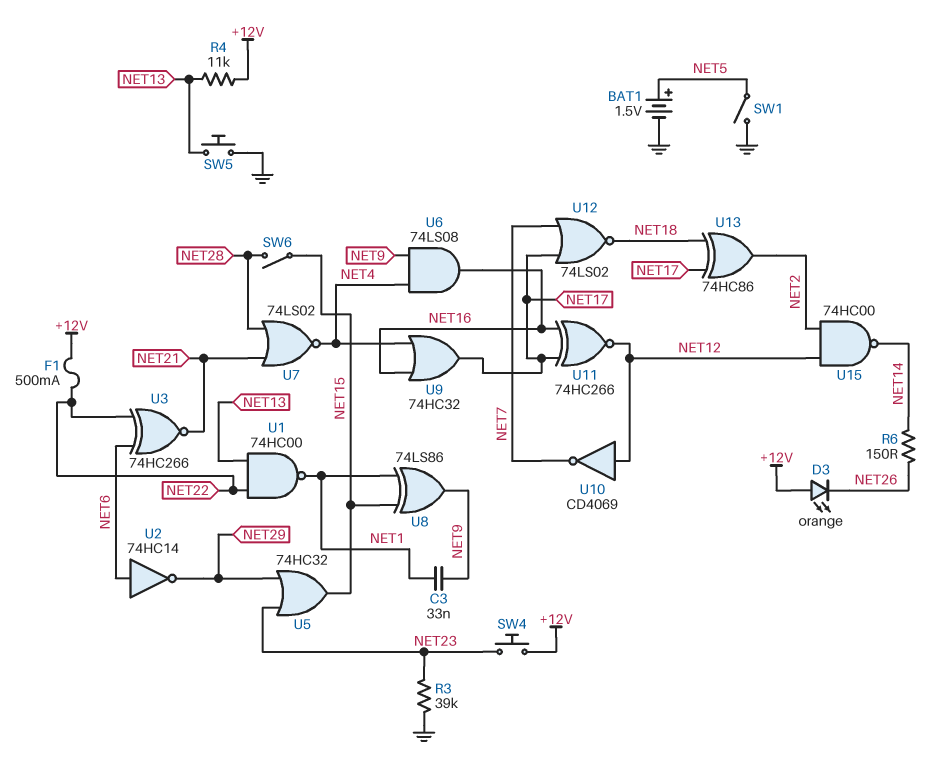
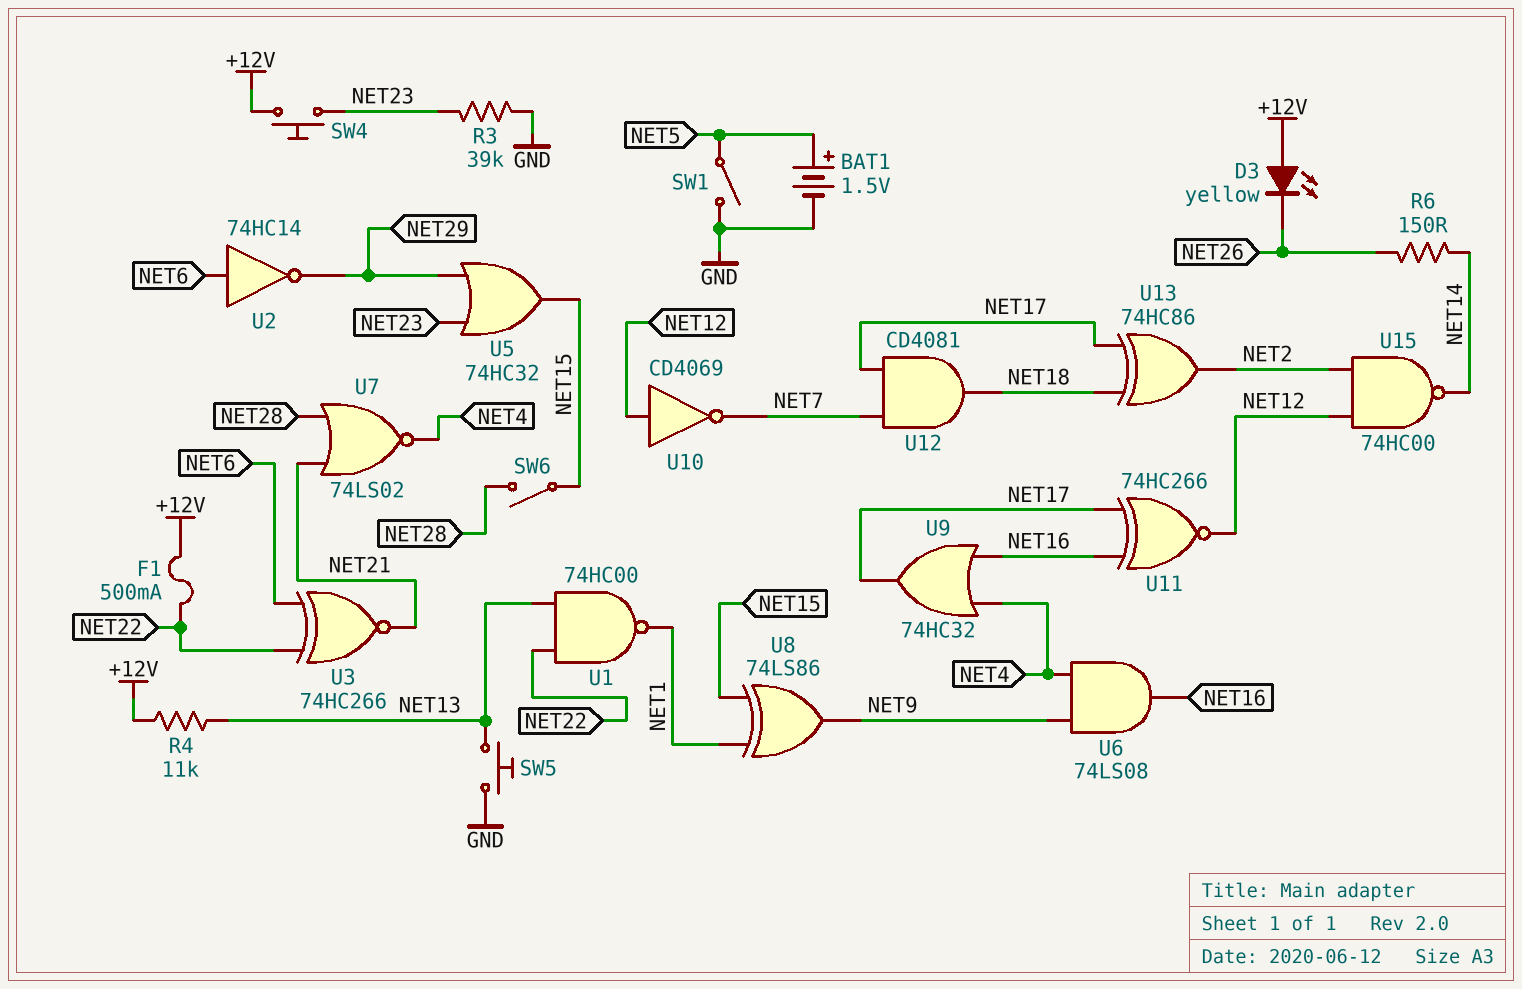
C3: 33nF (NET1, NET9) -> none
D3: LED orange (A +12V, K NET26) -> LED yellow (A +12V, K NET26)
U12: NOR 74LS02 (in NET7, in NET17, out NET18) -> AND CD4081 (in NET7, in NET17, out NET18)

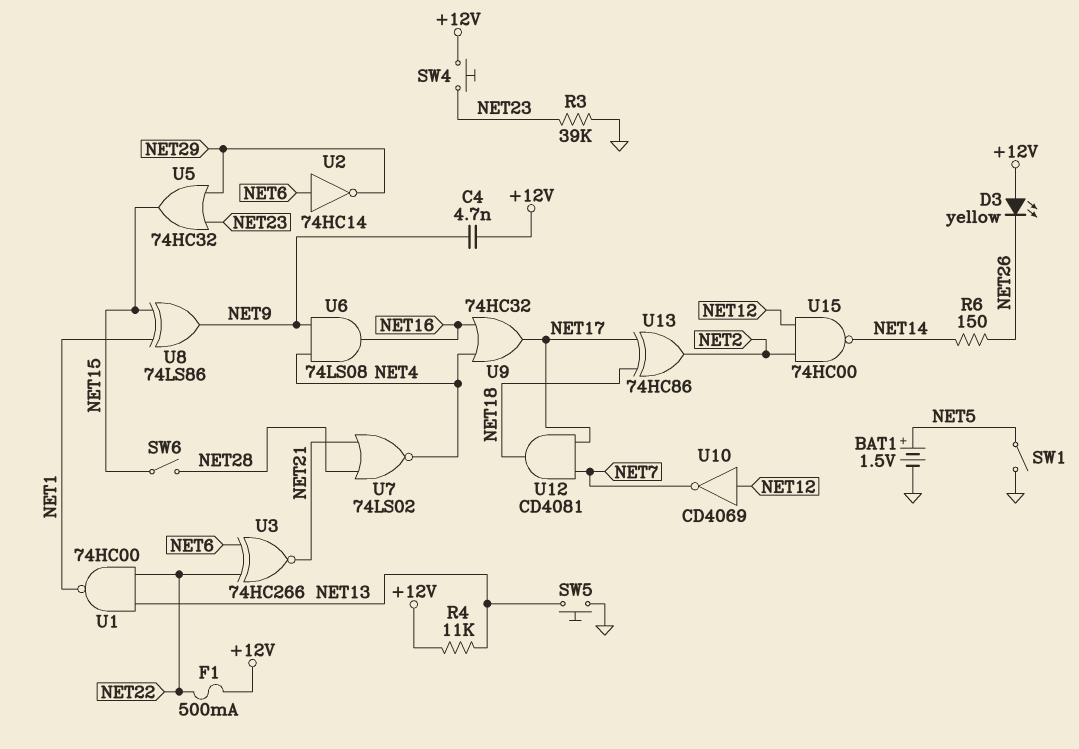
C4: none -> 4.7nF (+12V, NET9)
U11: XNOR 74HC266 (in NET16, in NET17, out NET12) -> none

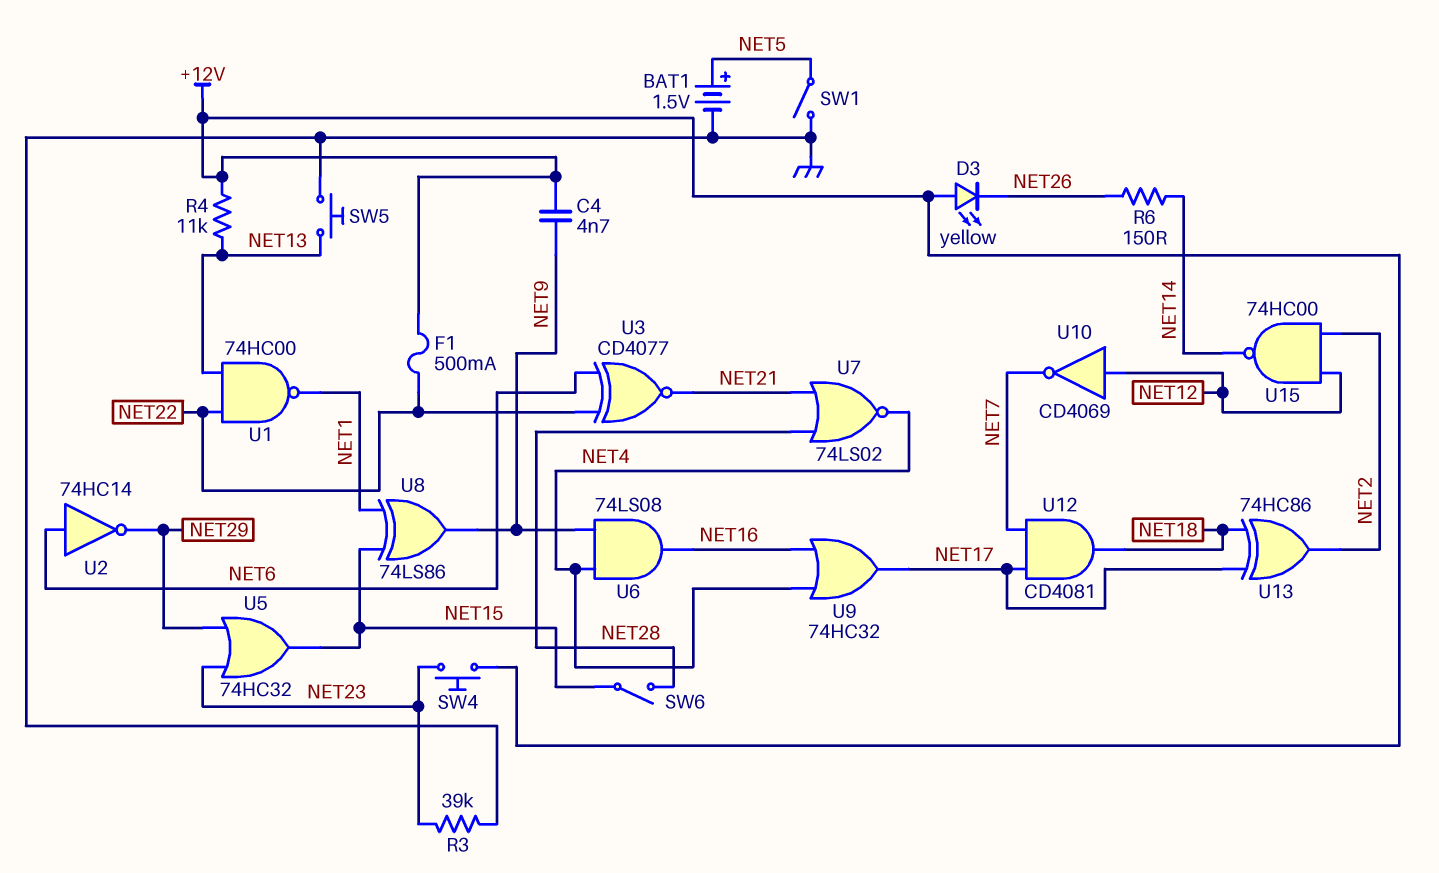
U3: XNOR 74HC266 (in NET6, in NET22, out NET21) -> XNOR CD4077 (in NET6, in NET22, out NET21)

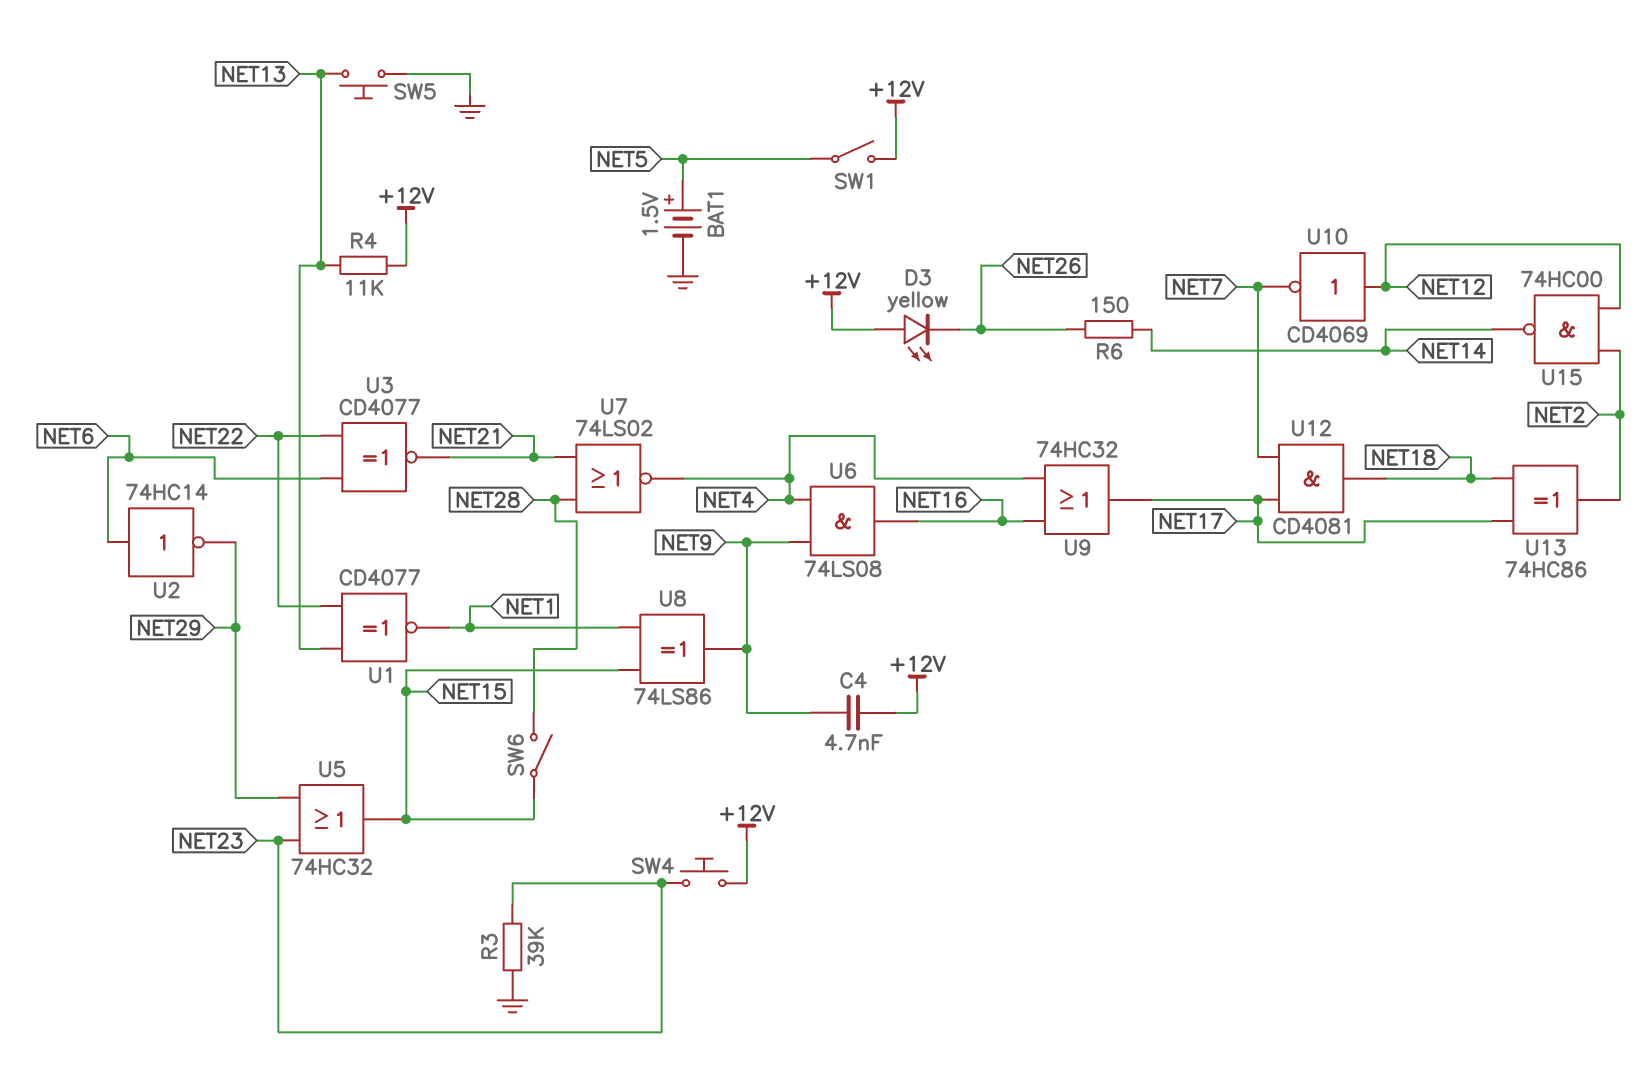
F1: 500mA (+12V, NET22) -> none
SW1: switch (GND, NET5) -> switch (+12V, NET5)
U1: NAND 74HC00 (in NET13, in NET22, out NET1) -> XNOR CD4077 (in NET13, in NET22, out NET1)

